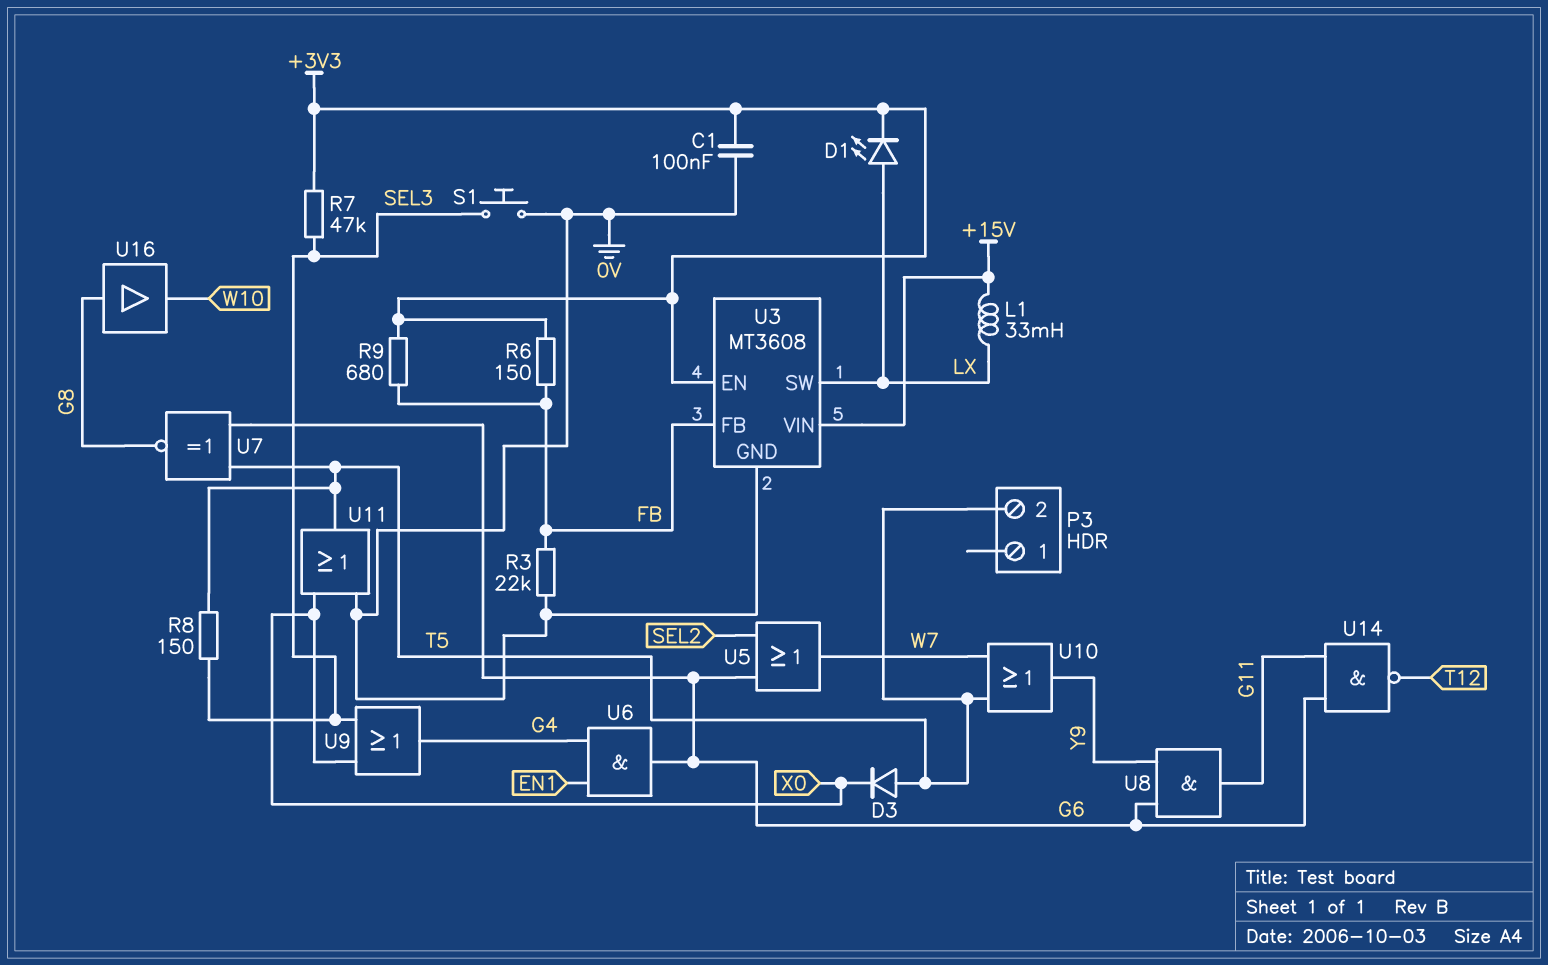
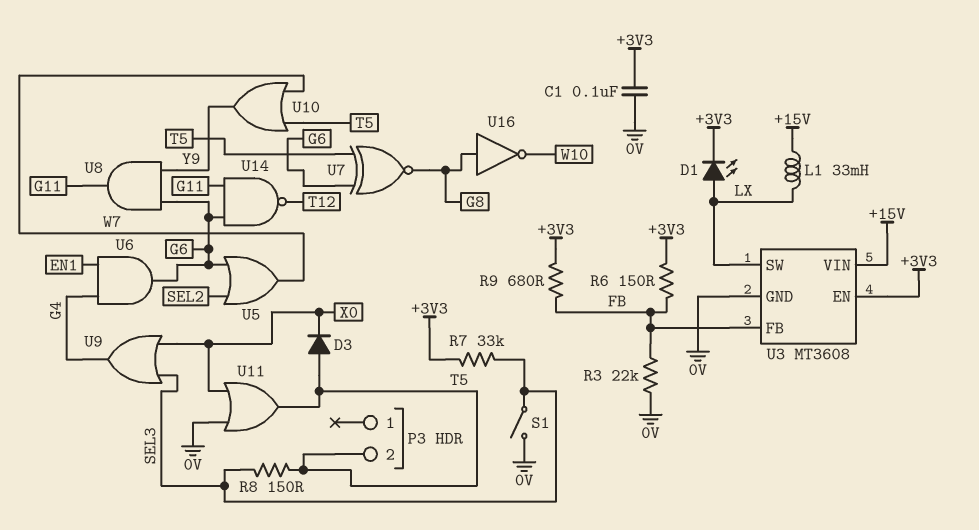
R7: 47k (+3V3, SEL3) -> 33k (+3V3, SEL3)
S1: button (0V, SEL3) -> switch (0V, SEL3)
U16: buffer (in G8, out W10) -> NOT (in G8, out W10)

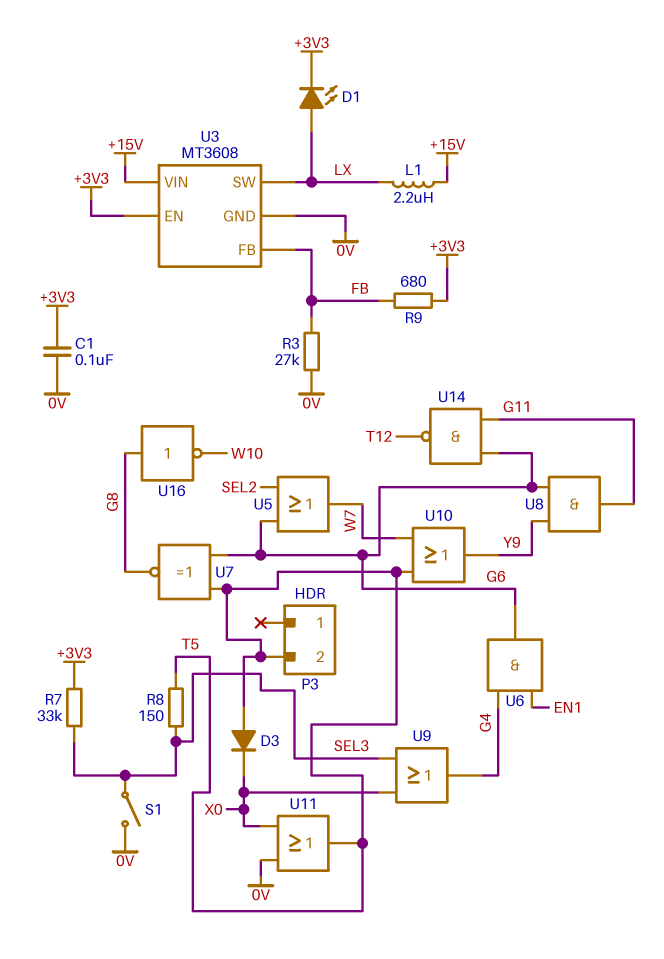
L1: 33mH (+15V, LX) -> 2.2uH (+15V, LX)
R3: 22k (0V, FB) -> 27k (0V, FB)
R6: 150 (+3V3, FB) -> none

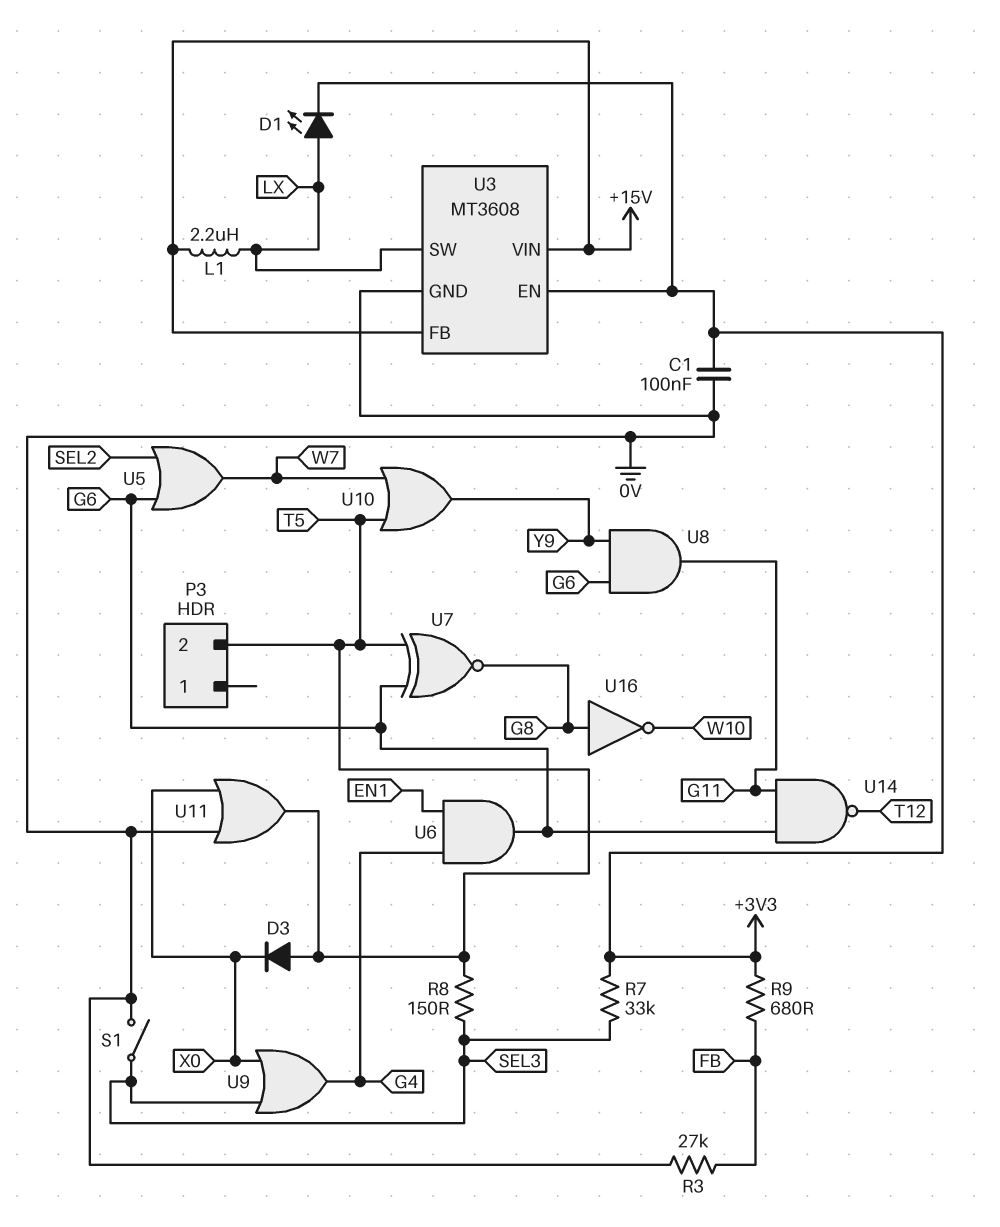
U3 pin FB: FB -> +15V

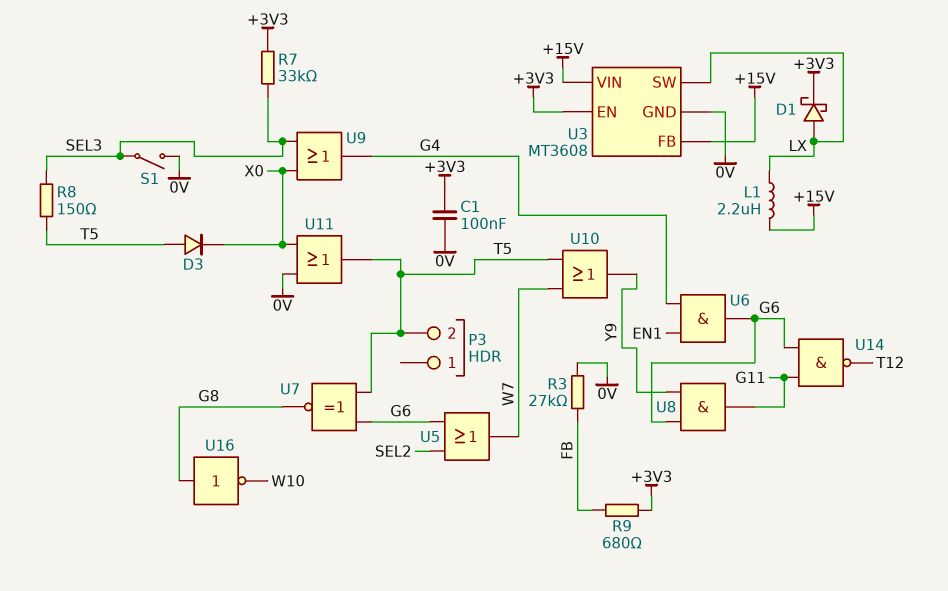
D1: LED (A LX, K +3V3) -> schottky (A LX, K +3V3)

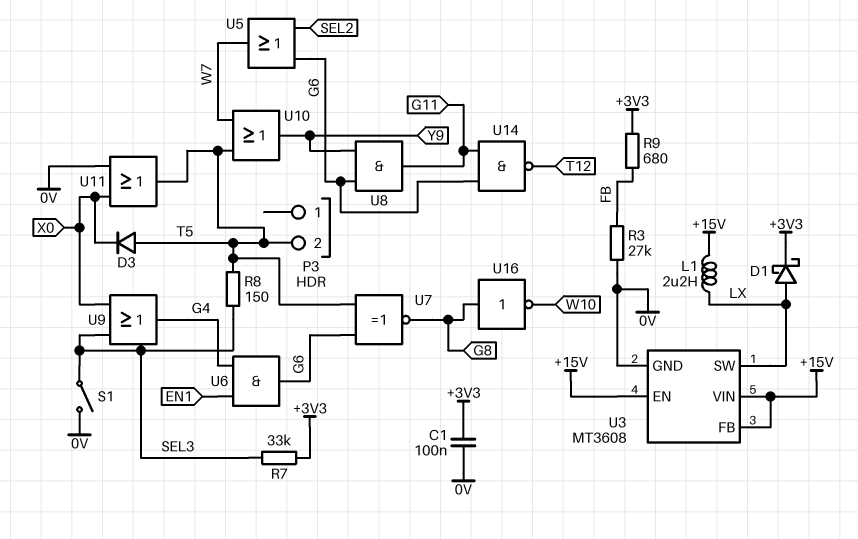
U3 pin EN: +3V3 -> +15V

